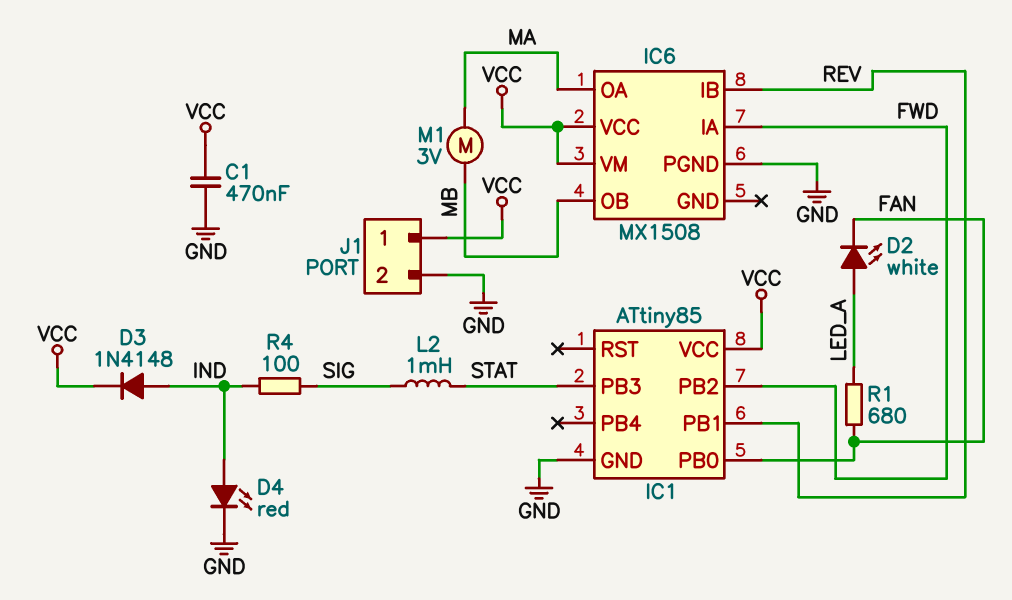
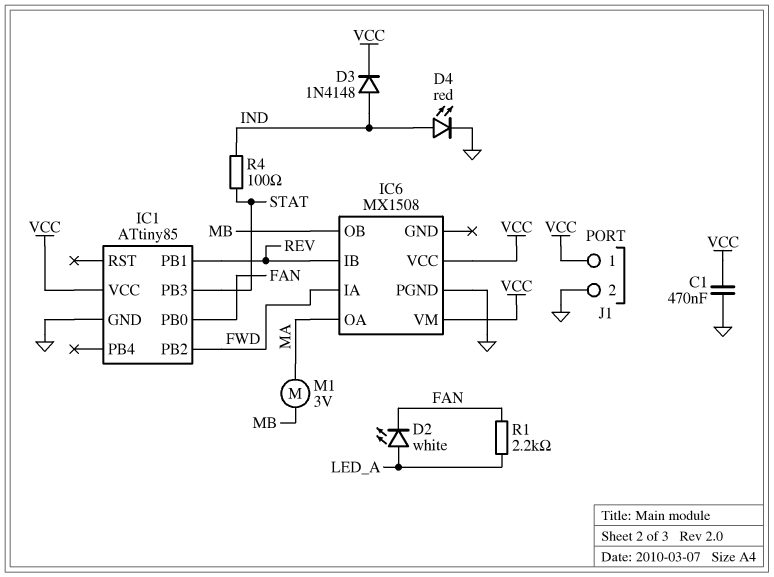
L2: 1mH (SIG, STAT) -> none
R1: 680 (FAN, LED_A) -> 2.2k (FAN, LED_A)
R4: 100 (IND, SIG) -> 100 (IND, STAT)

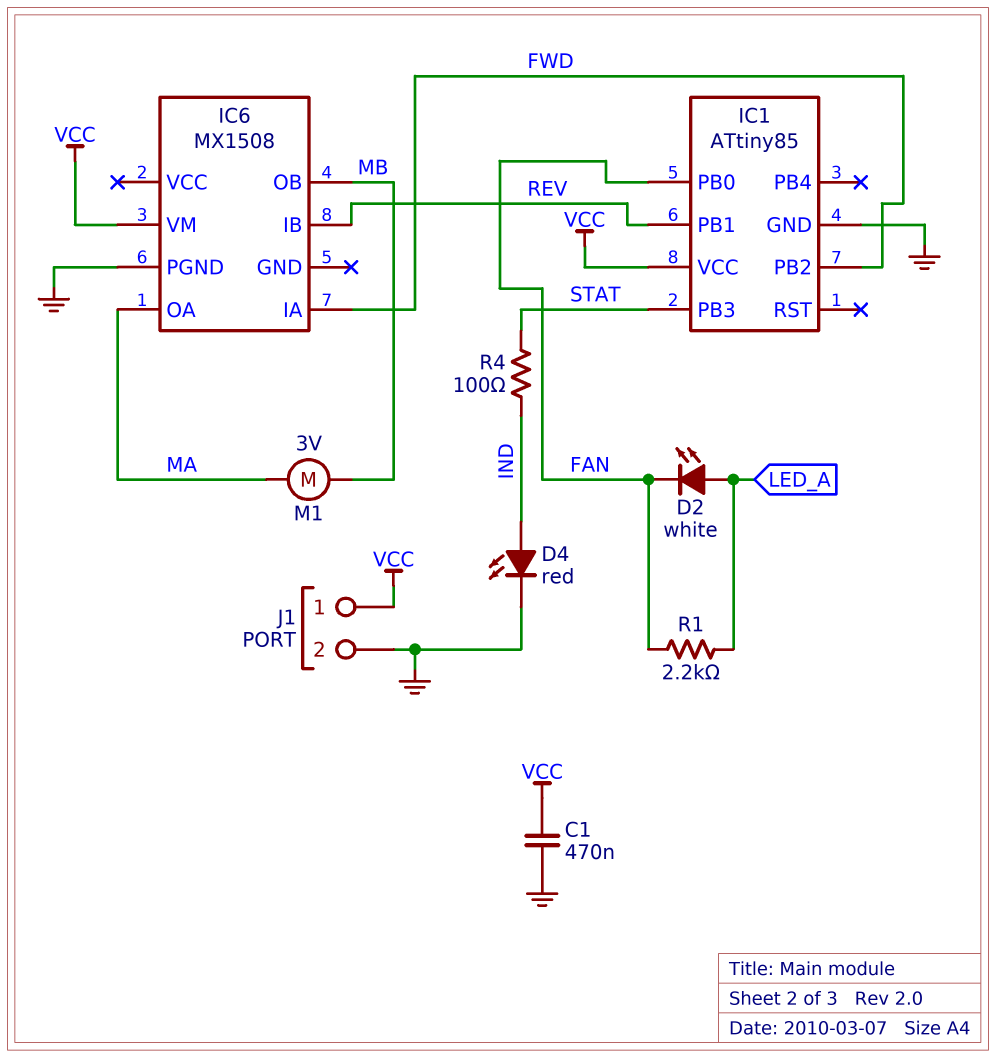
D3: diode 1N4148 (A IND, K VCC) -> none
IC6 pin VCC: VCC -> none

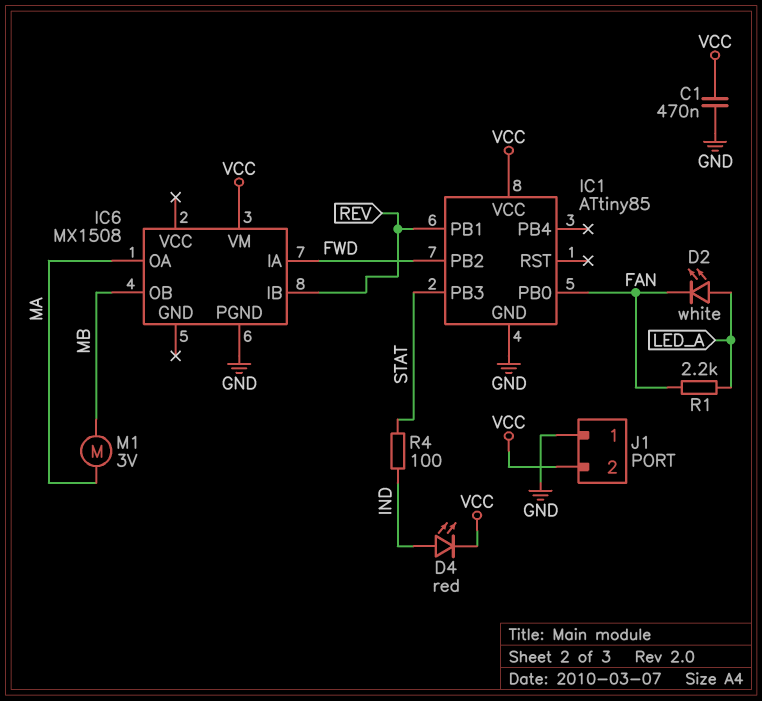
D4: LED red (A IND, K GND) -> LED red (A IND, K VCC)
J1 pin 1: VCC -> GND
J1 pin 2: GND -> VCC

